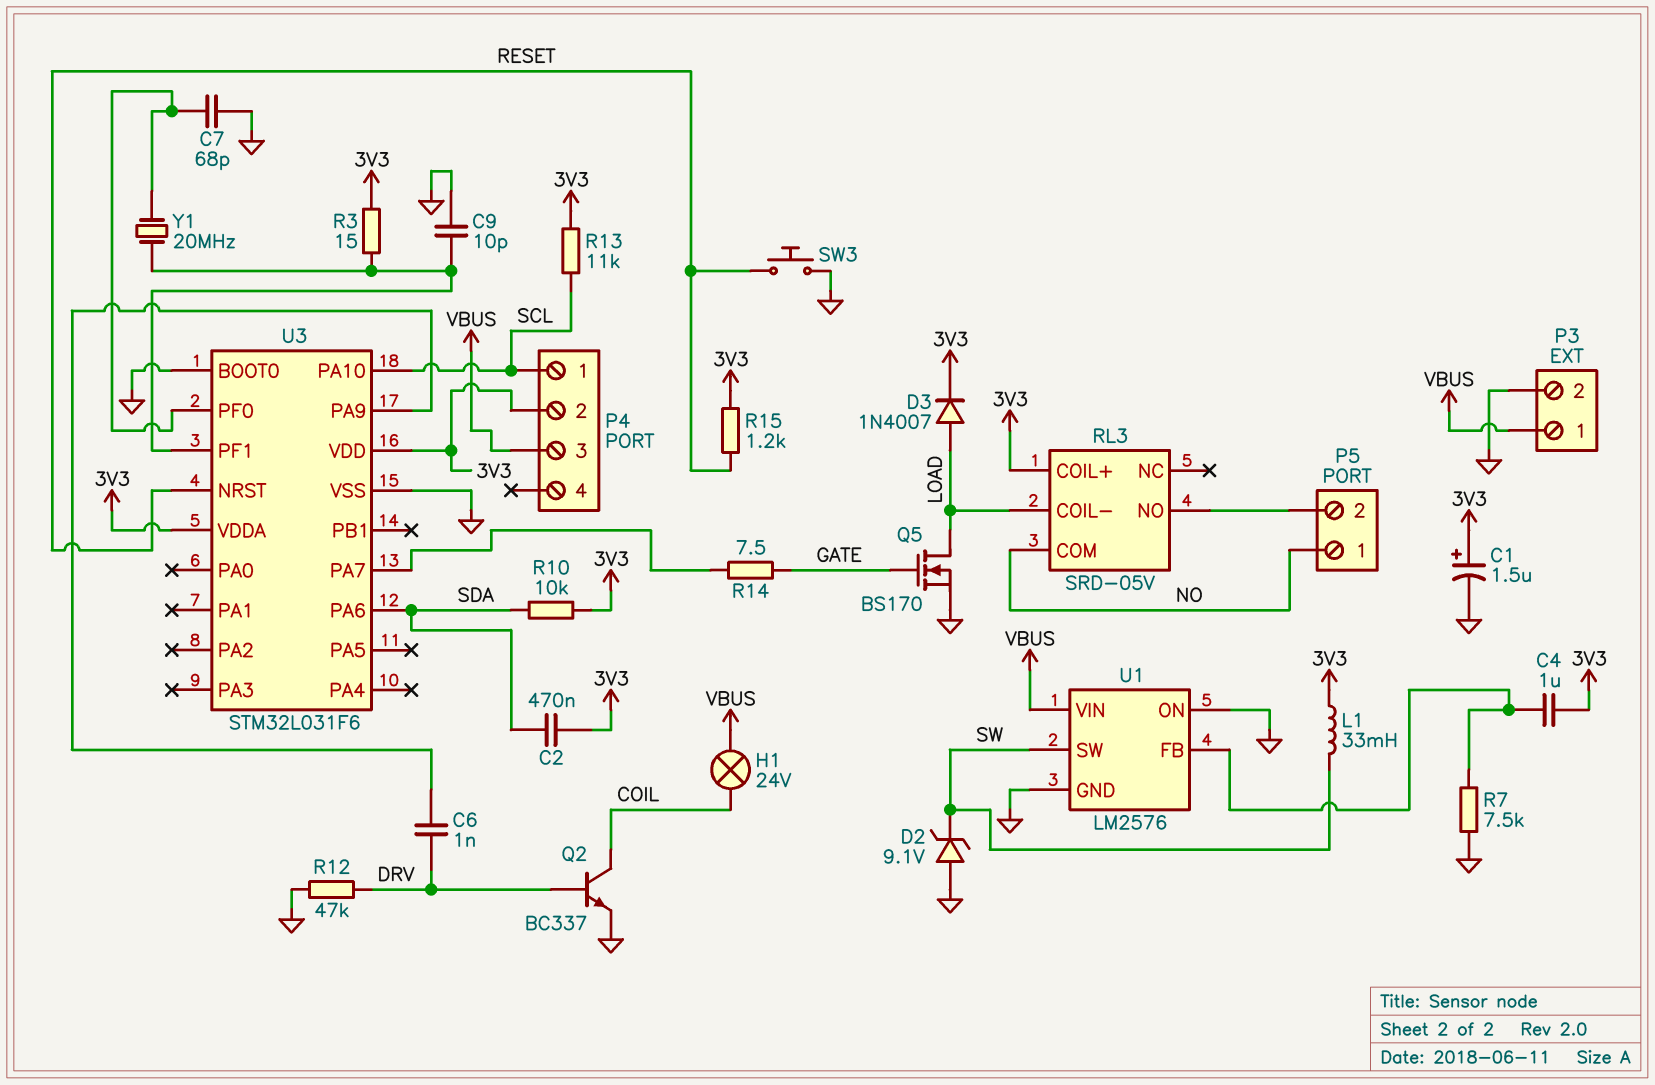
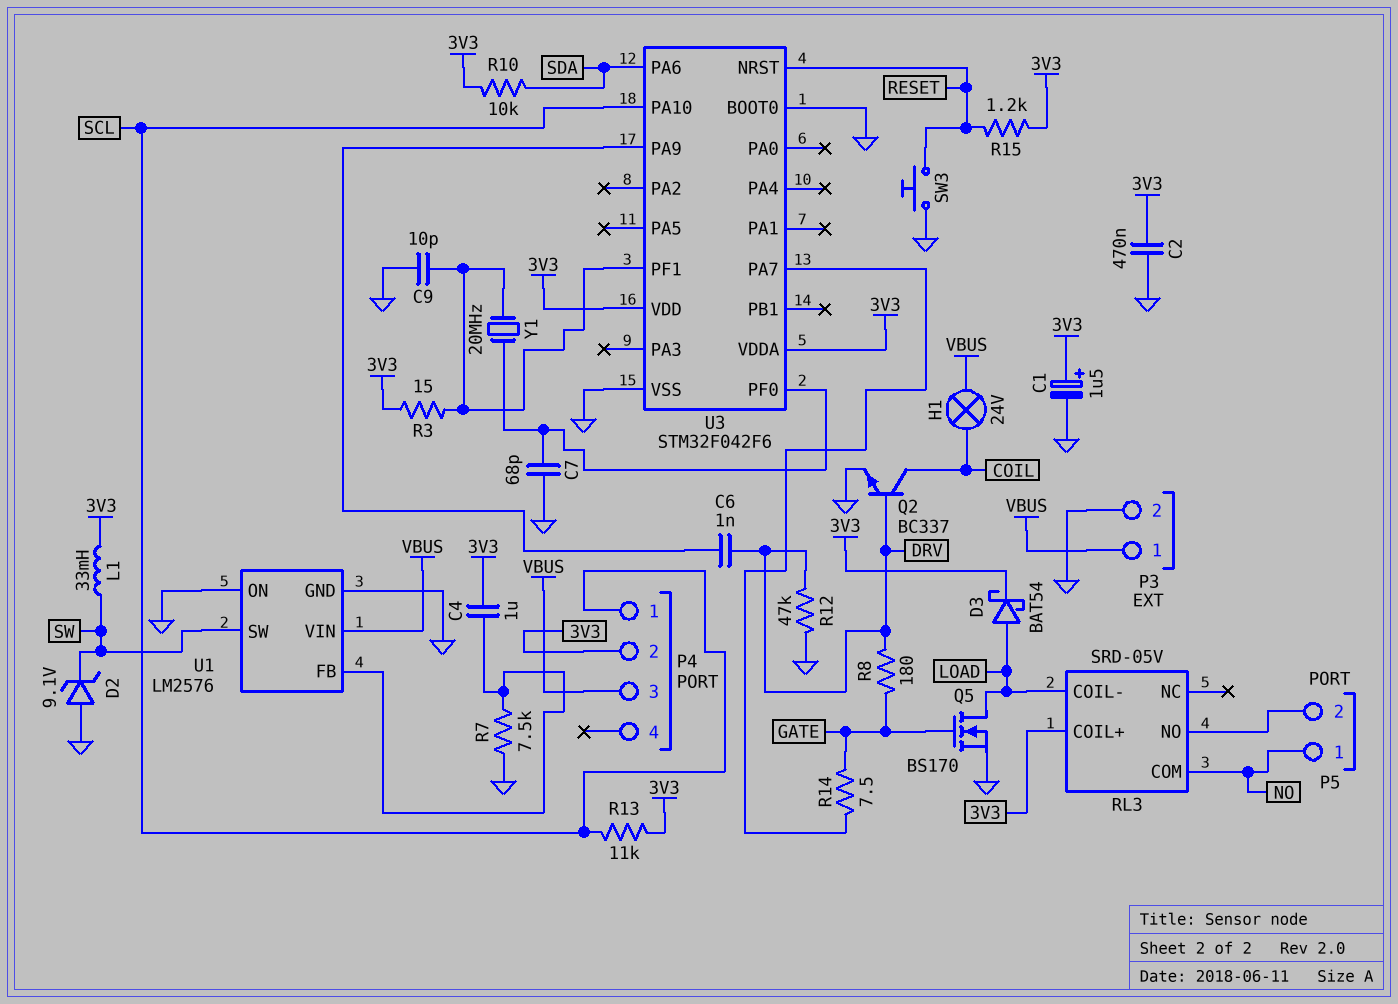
C2: 470nF (3V3, SDA) -> 470nF (3V3, GND)
D3: diode 1N4007 (A LOAD, K 3V3) -> schottky BAT54 (A LOAD, K 3V3)
R8: none -> 180 (DRV, GATE)
U3: STM32L031F6 -> STM32F042F6

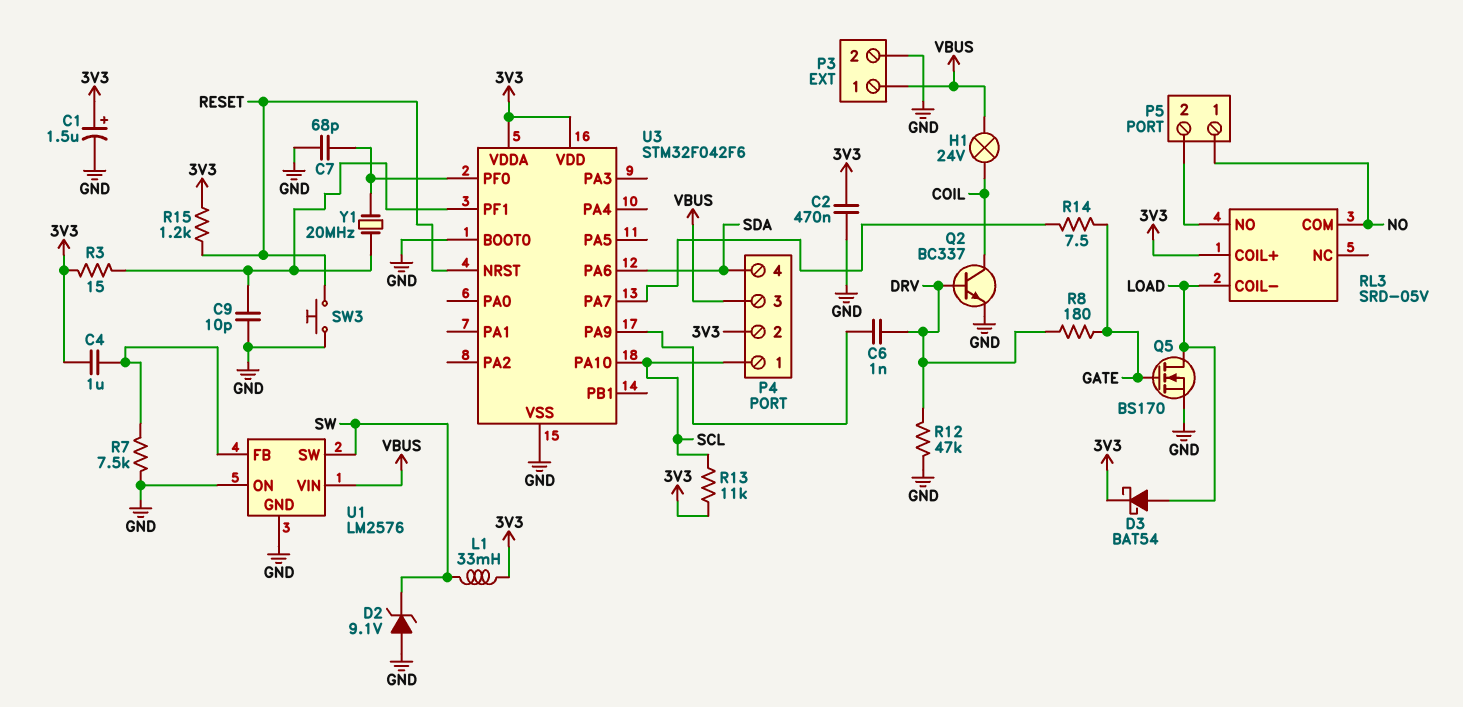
P4 pin 4: none -> SDA
R10: 10k (3V3, SDA) -> none

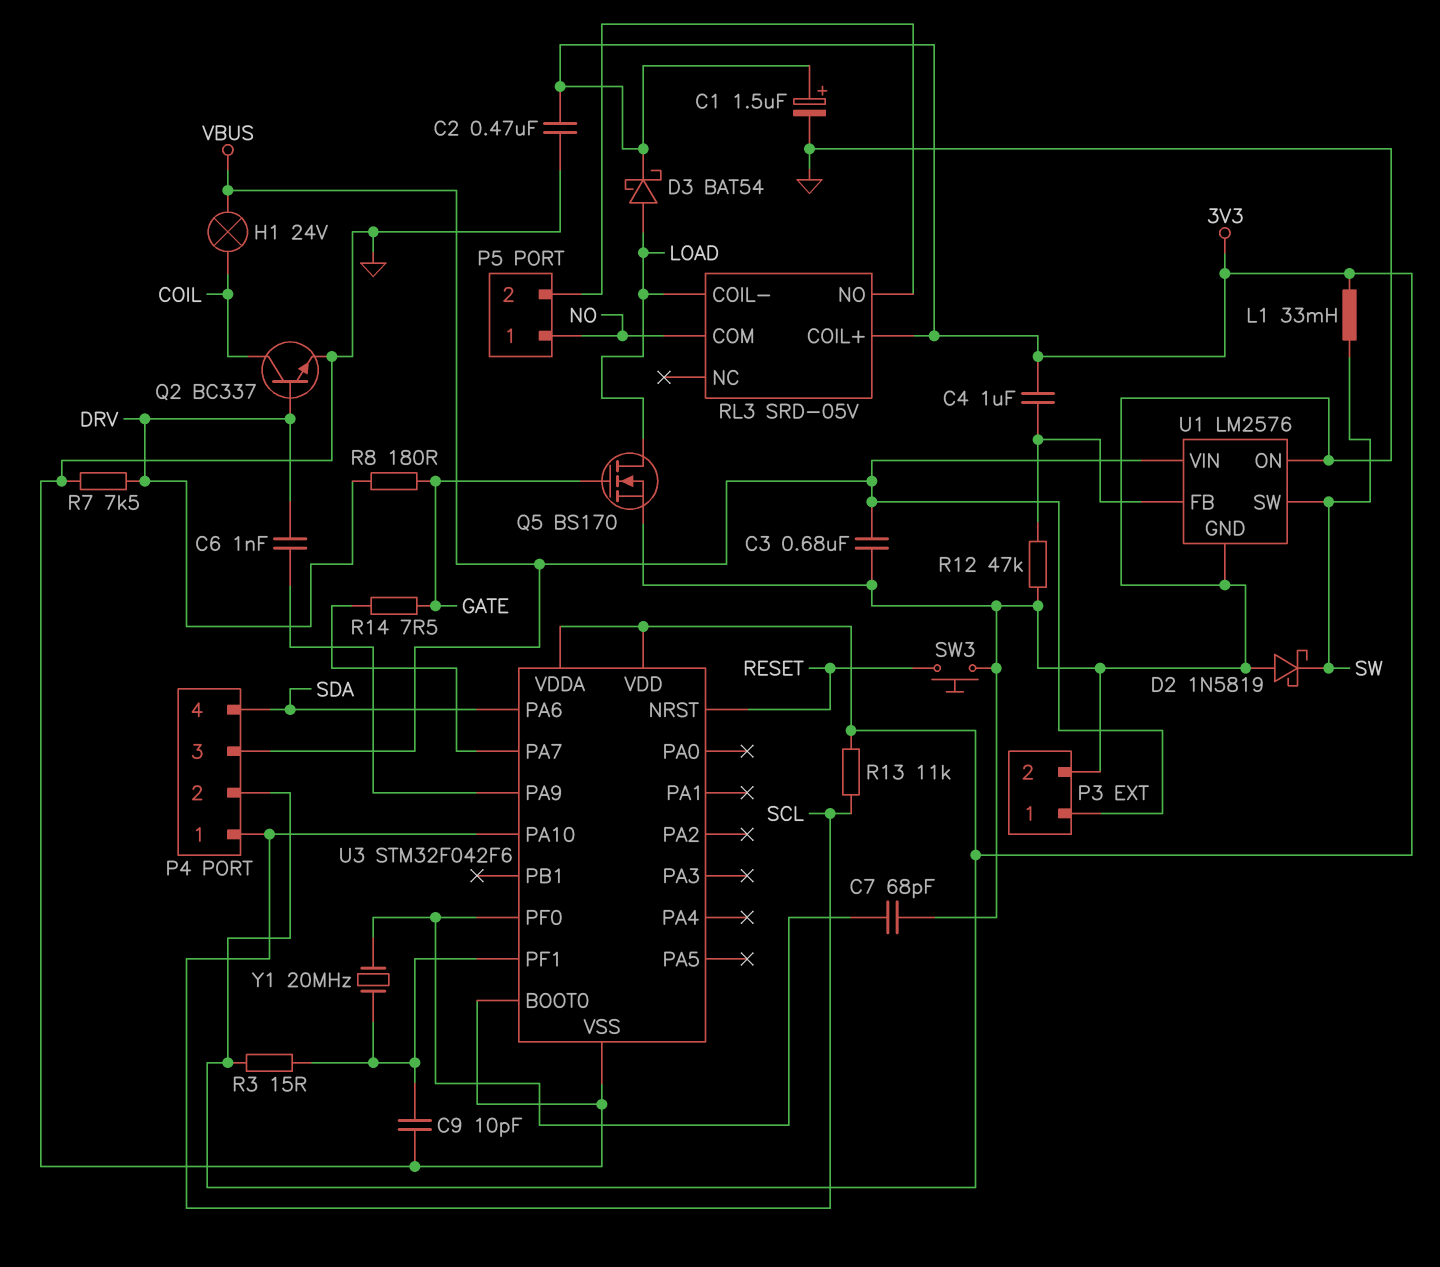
C3: none -> 680nF (GND, VBUS)
D2: zener 9.1V (A GND, K SW) -> schottky 1N5819 (A GND, K SW)
R7: 7.5k (GND, U1/FB) -> 7.5k (DRV, GND)
R12: 47k (DRV, GND) -> 47k (GND, U1/FB)
R15: 1.2k (3V3, RESET) -> none

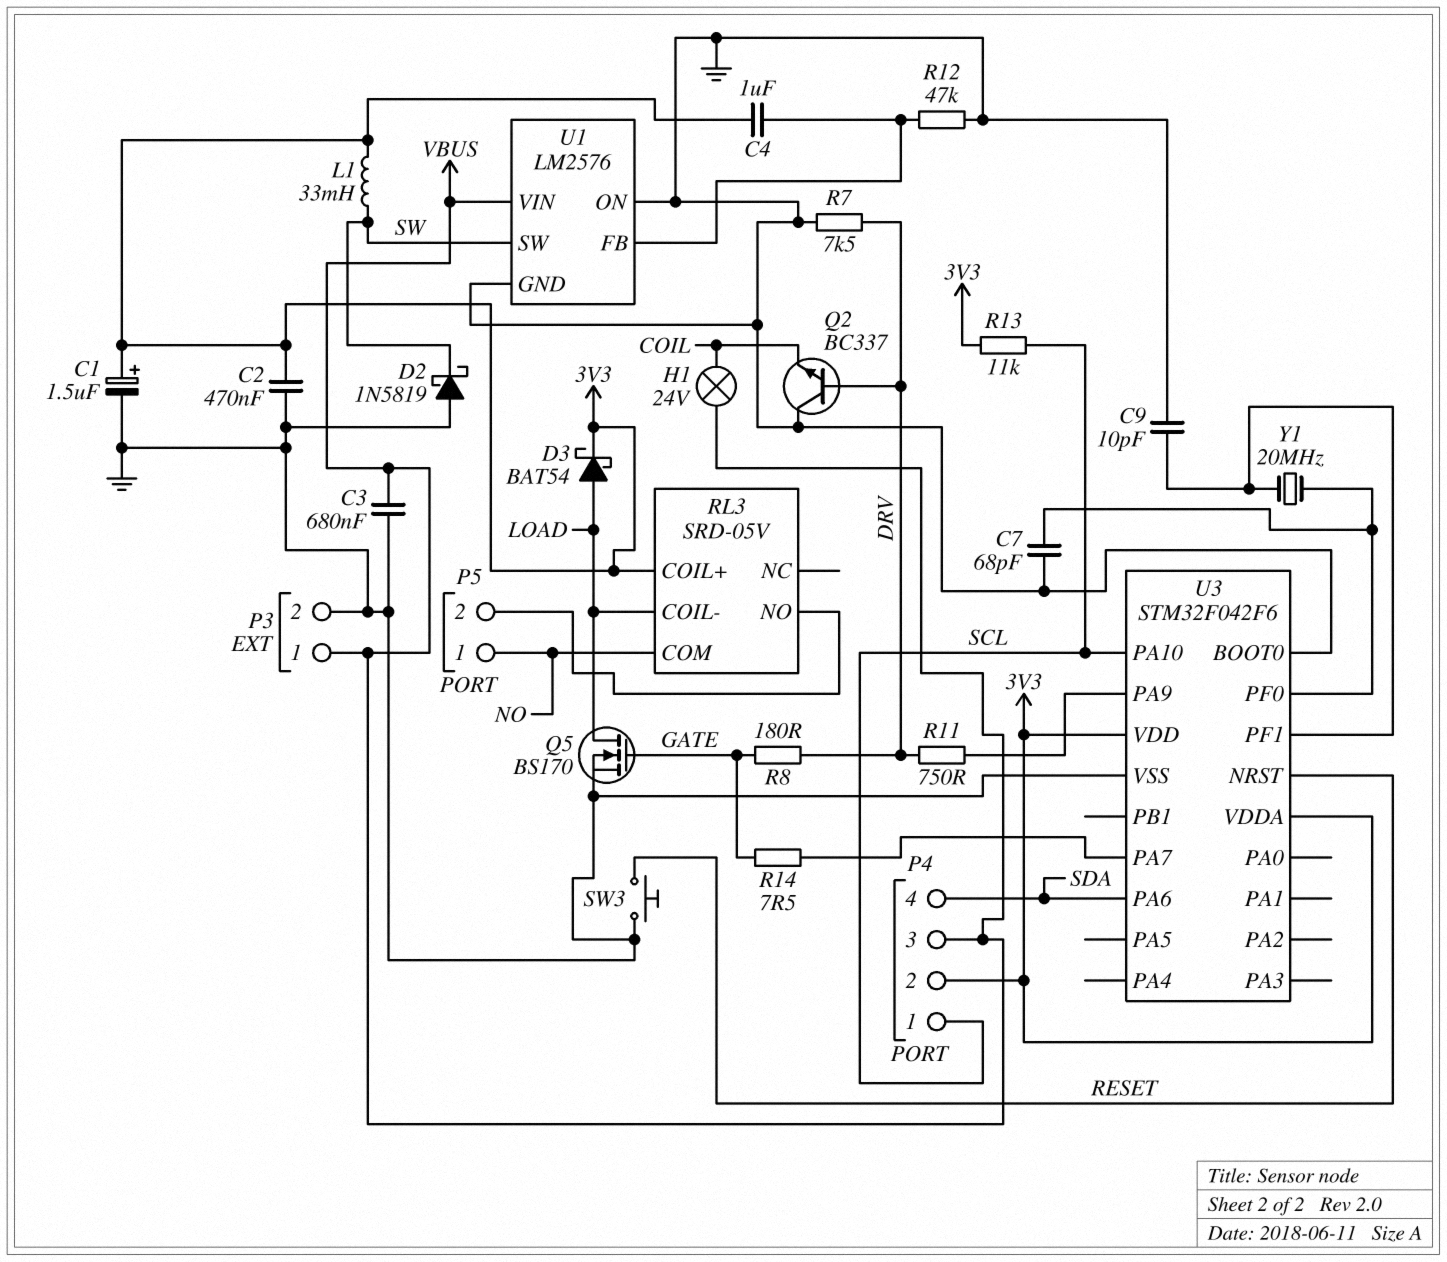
C6: 1nF (DRV, U3/PA9) -> none
Q2: NPN BC337 (B DRV, C COIL, E GND) -> NPN BC337 (B DRV, C GND, E COIL)
R3: 15 (3V3, U3/PF1) -> none
R11: none -> 750 (DRV, U3/PA9)

